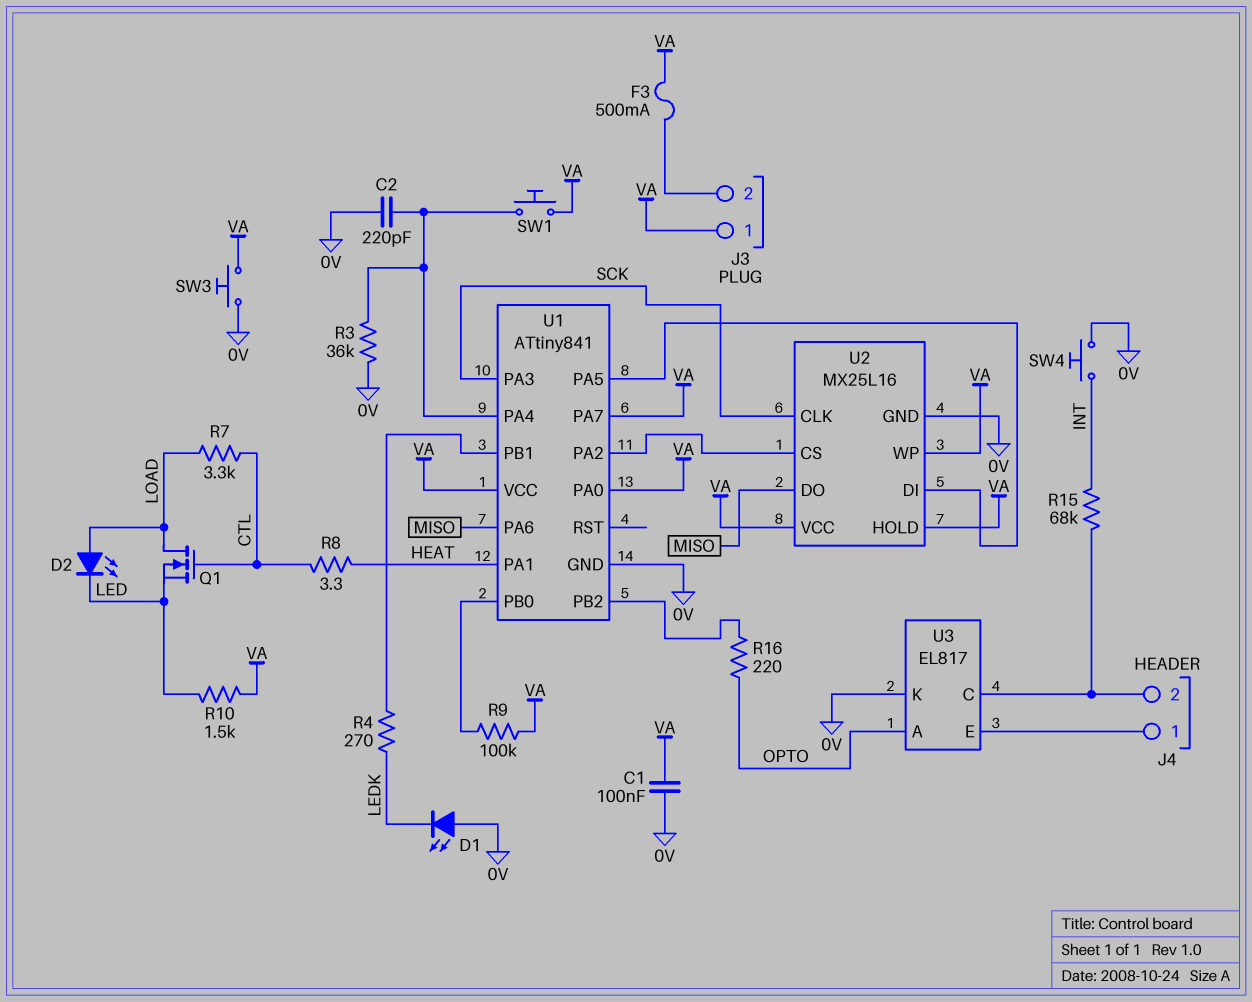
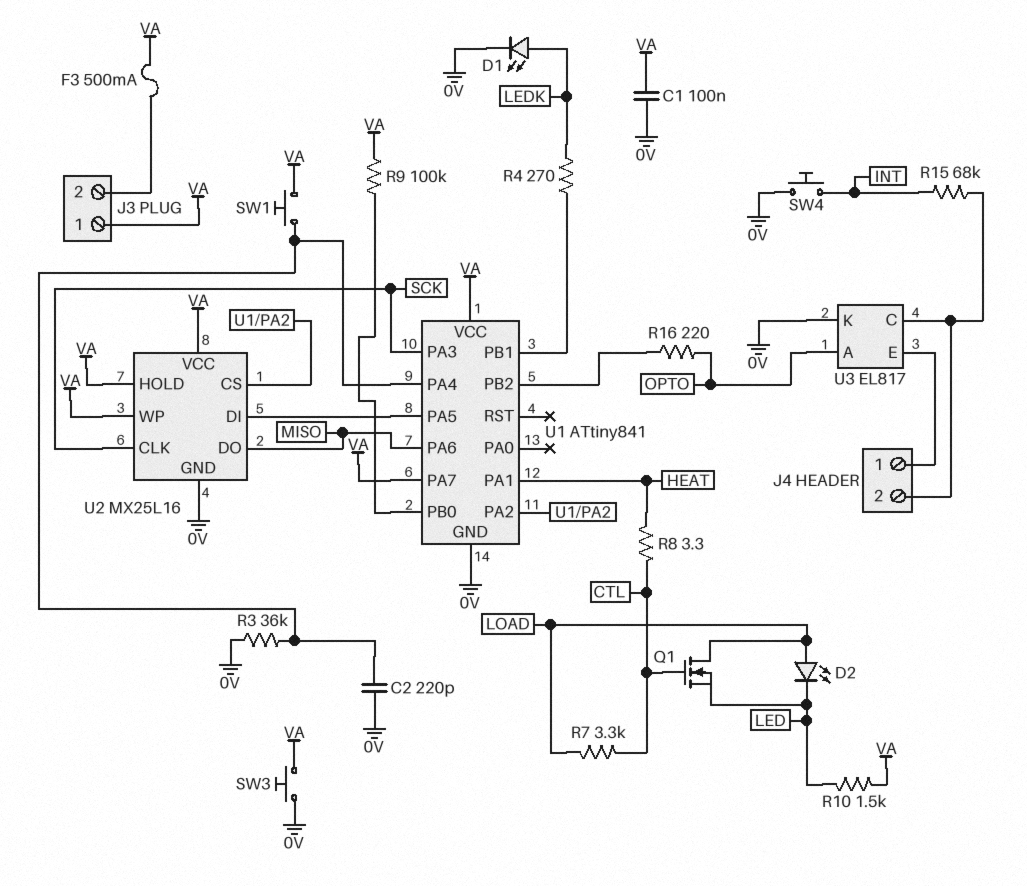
D1: LED (A 0V, K LEDK) -> LED (A LEDK, K 0V)
U1 pin PA0: VA -> none

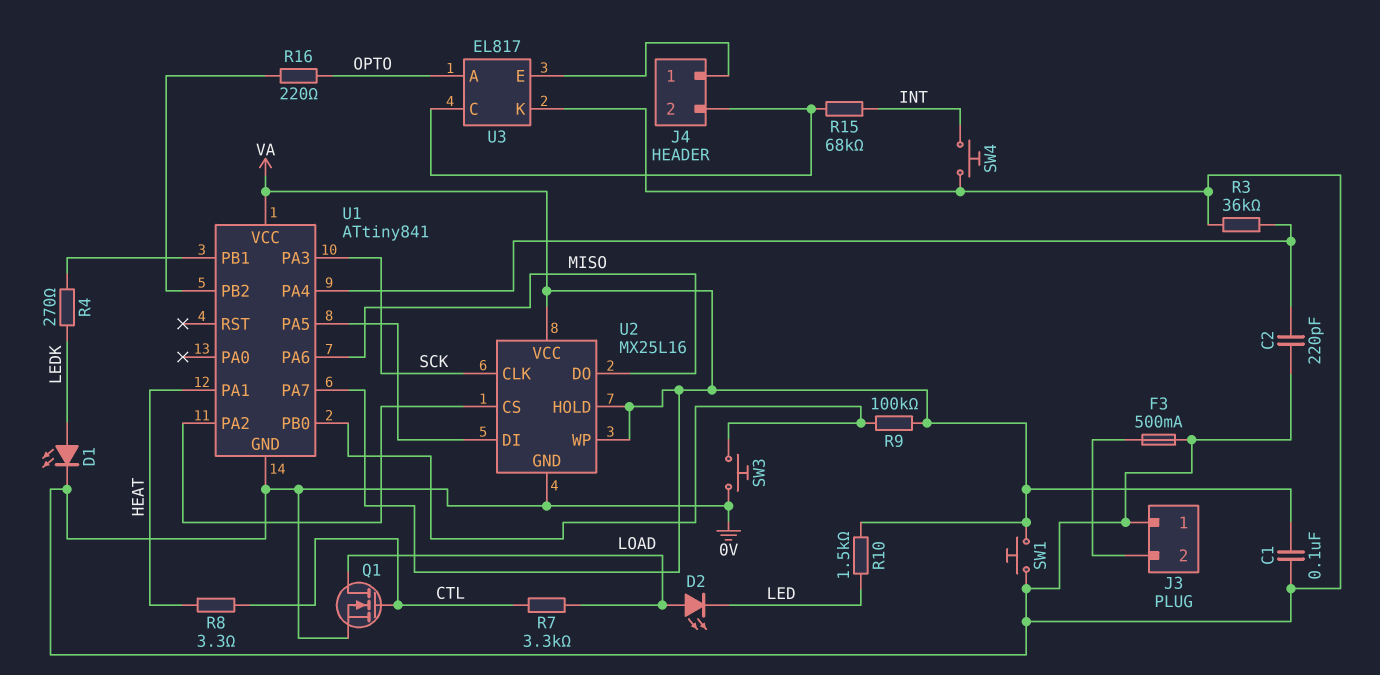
F3: 500mA (J3/2, VA) -> 500mA (0V, J3/2)
J3 pin 1: VA -> 0V
Q1: NMOS (G CTL, D LOAD, S LED) -> NMOS (G CTL, D LOAD, S 0V)
SW1: button (U1/PA4, VA) -> button (0V, VA)
SW3: button (0V, VA) -> button (0V, U1/PB0)

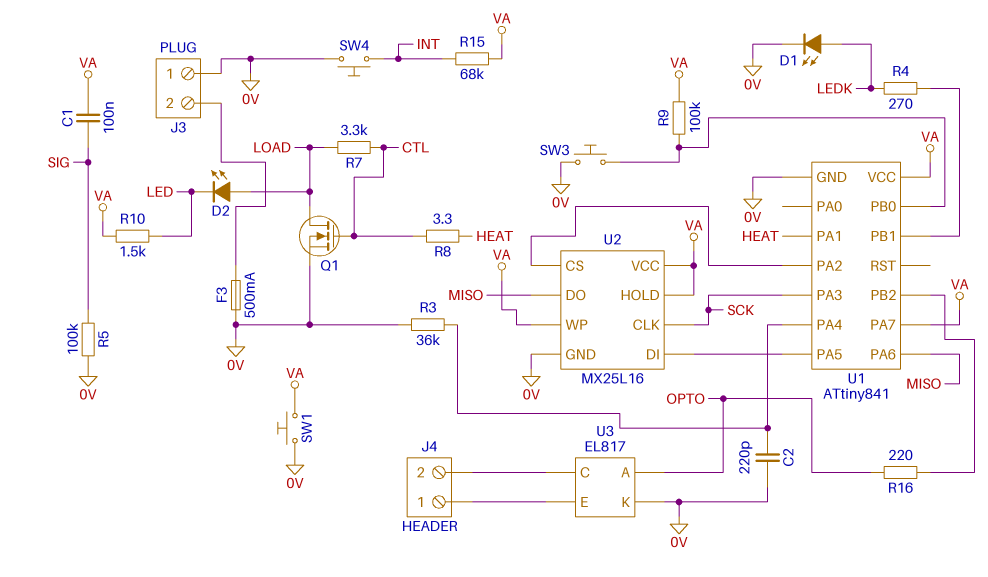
C1: 100nF (0V, VA) -> 100nF (SIG, VA)
R5: none -> 100k (0V, SIG)
R15: 68k (INT, J4/2) -> 68k (INT, VA)

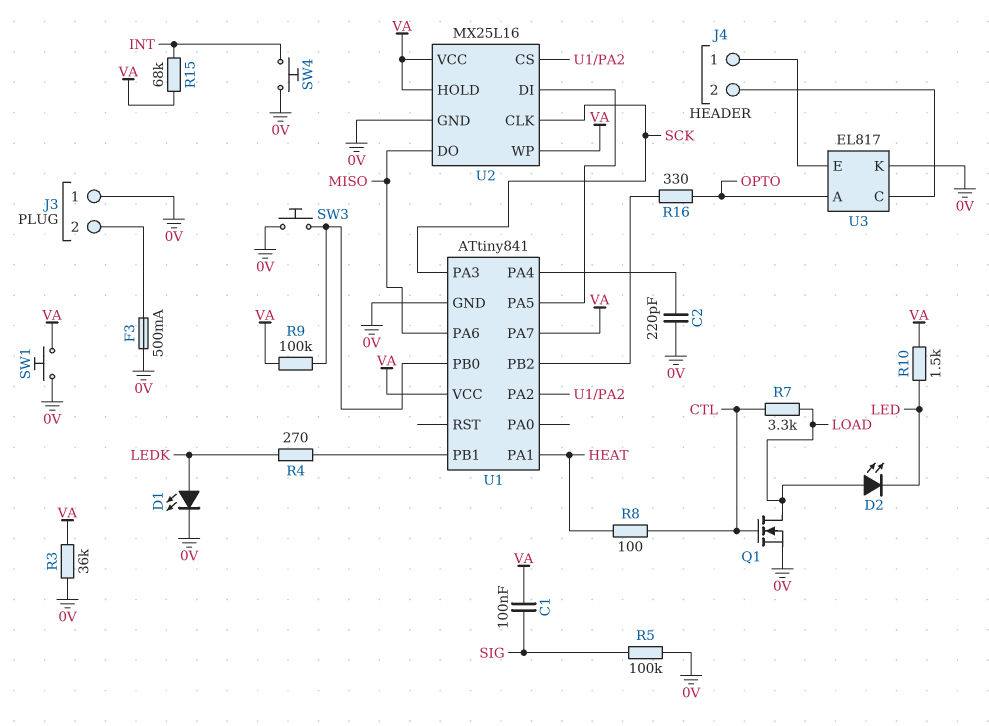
R3: 36k (0V, U1/PA4) -> 36k (0V, VA)
R8: 3.3 (CTL, HEAT) -> 100 (CTL, HEAT)
R16: 220 (OPTO, U1/PB2) -> 330 (OPTO, U1/PB2)

